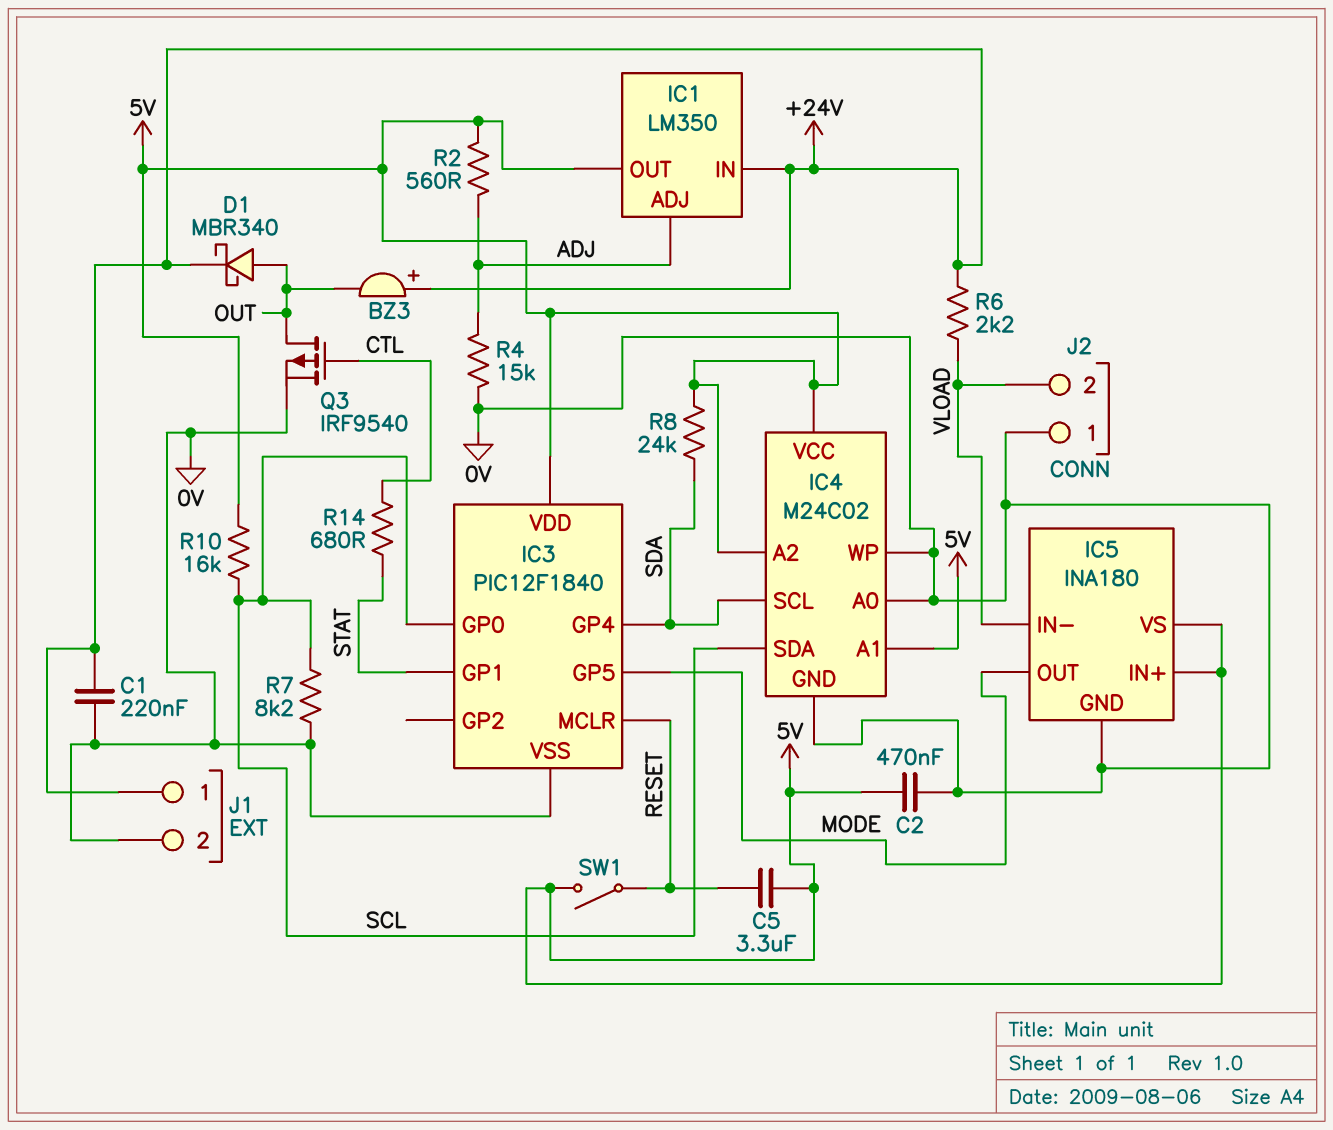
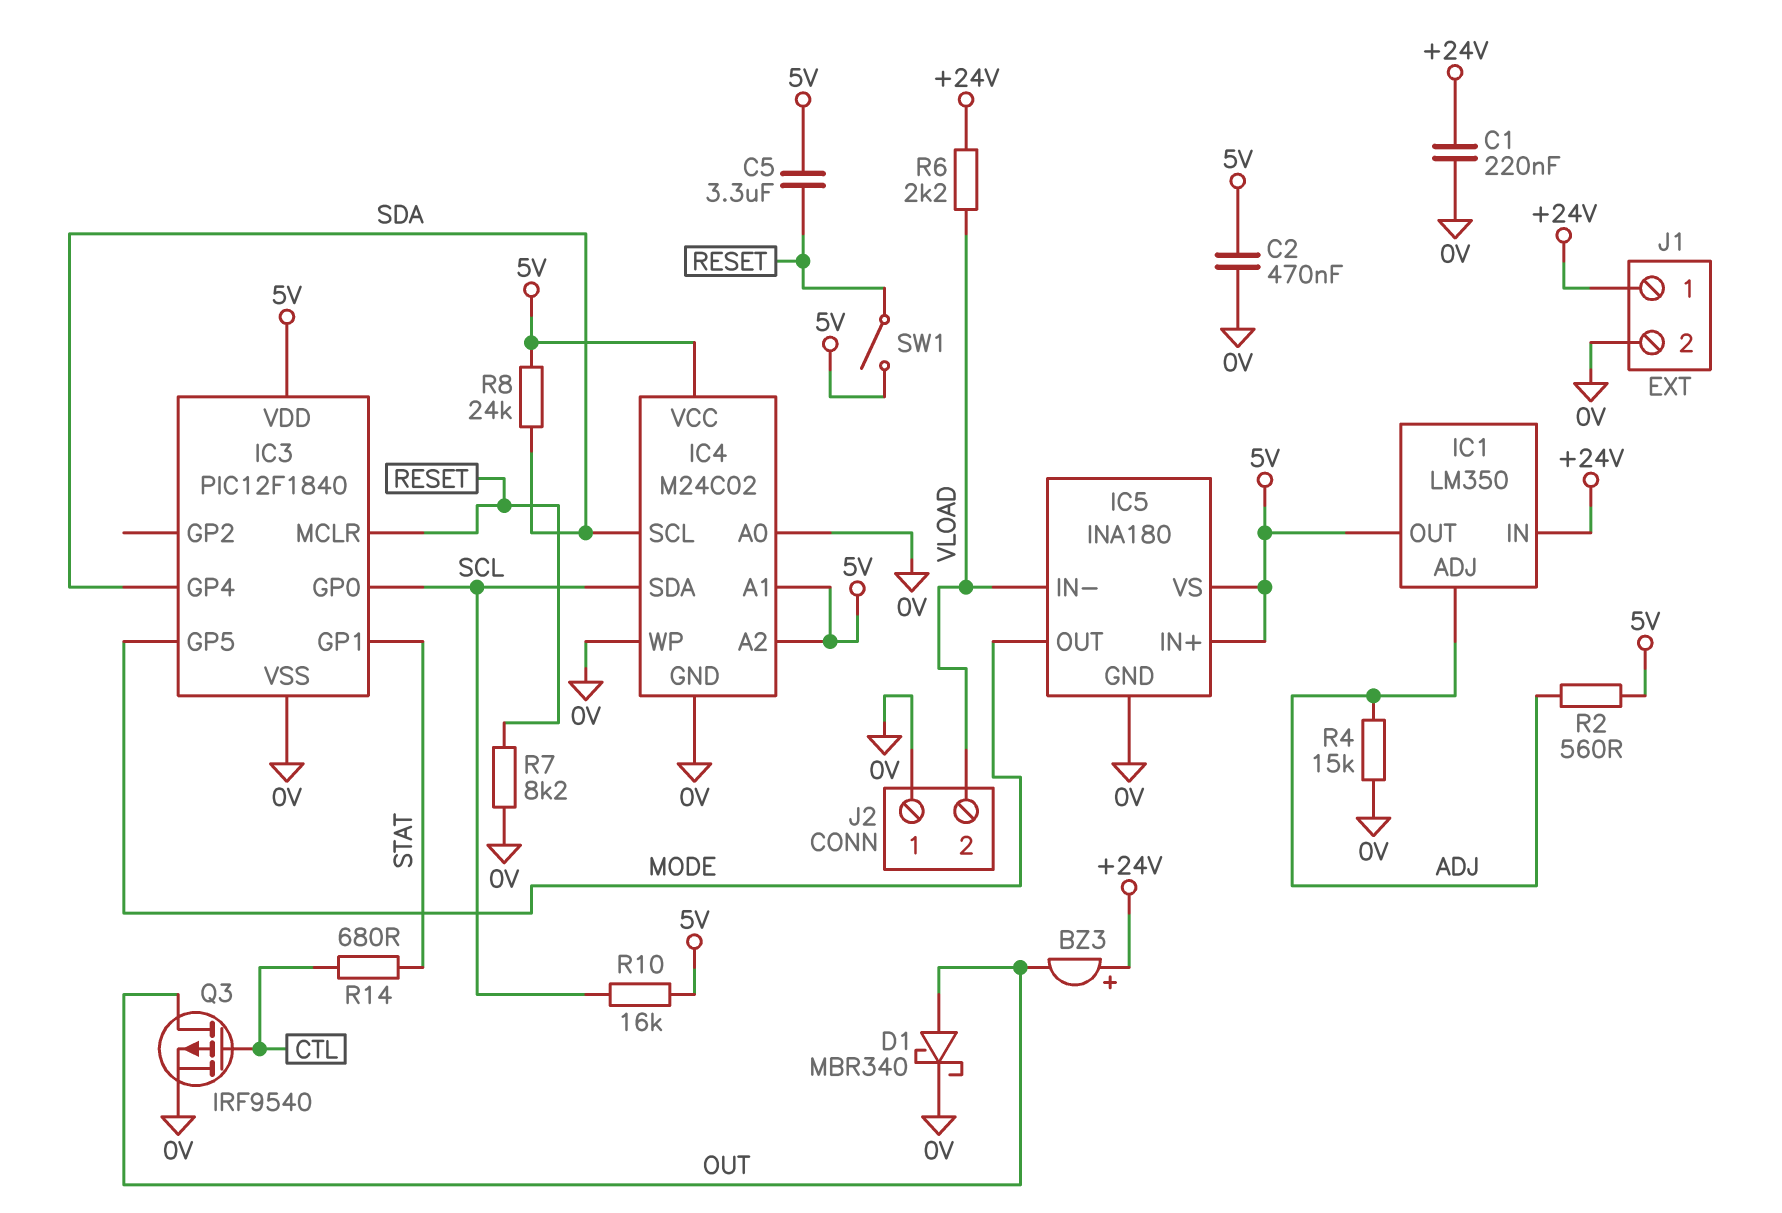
D1: schottky MBR340 (A OUT, K +24V) -> schottky MBR340 (A OUT, K 0V)
R7: 8.2k (0V, SCL) -> 8.2k (0V, RESET)

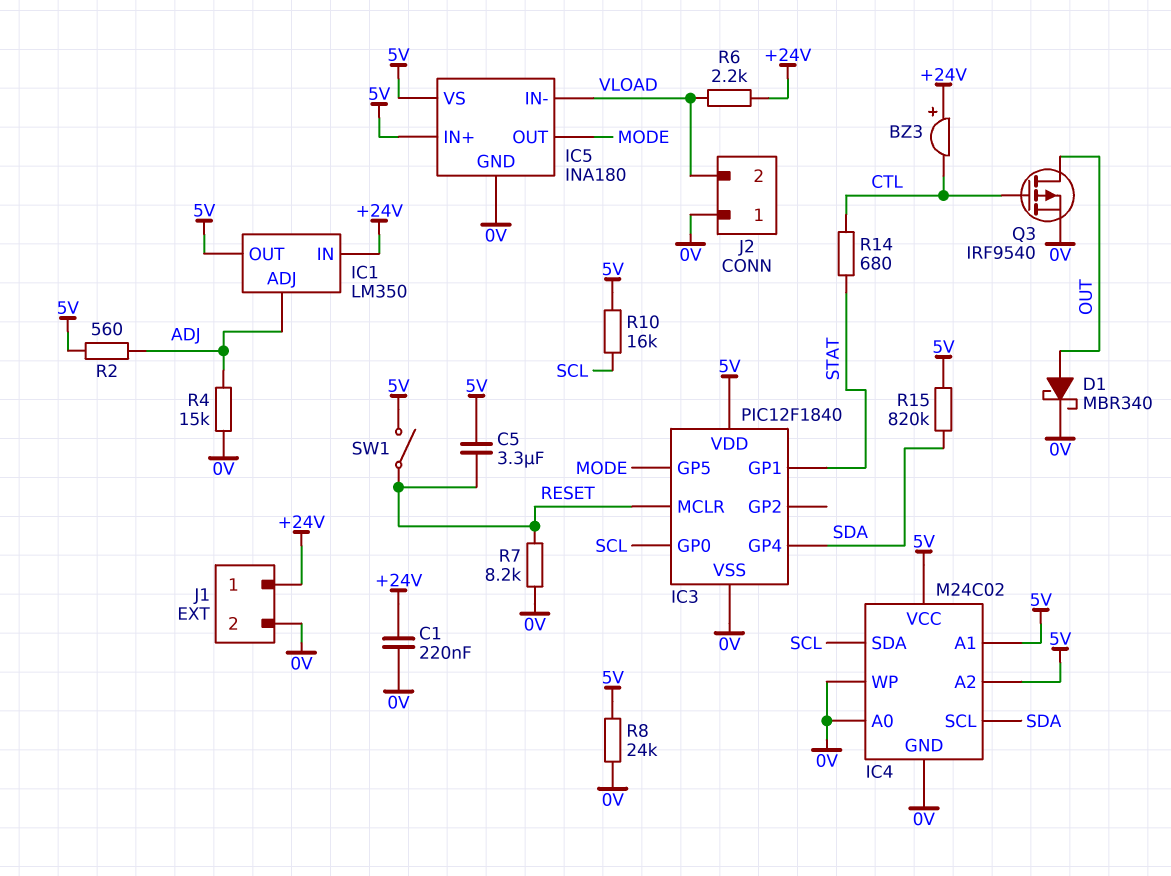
BZ3: buzzer (plus +24V, minus OUT) -> buzzer (plus +24V, minus CTL)
C2: 470nF (0V, 5V) -> none
R8: 24k (5V, SDA) -> 24k (0V, 5V)
R15: none -> 820k (5V, SDA)

